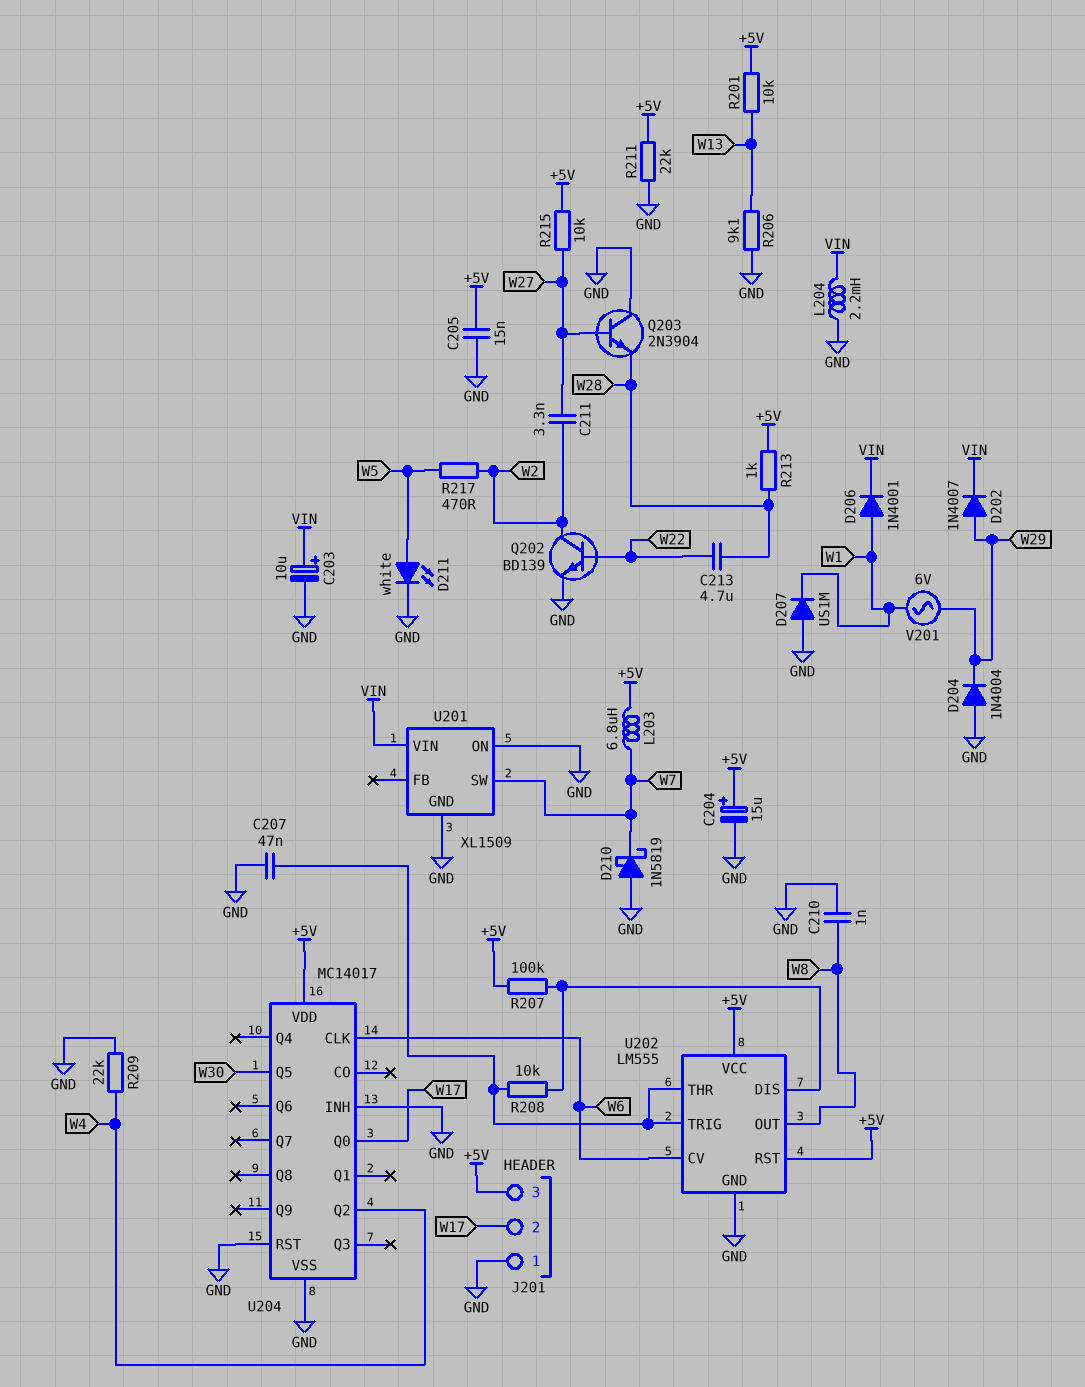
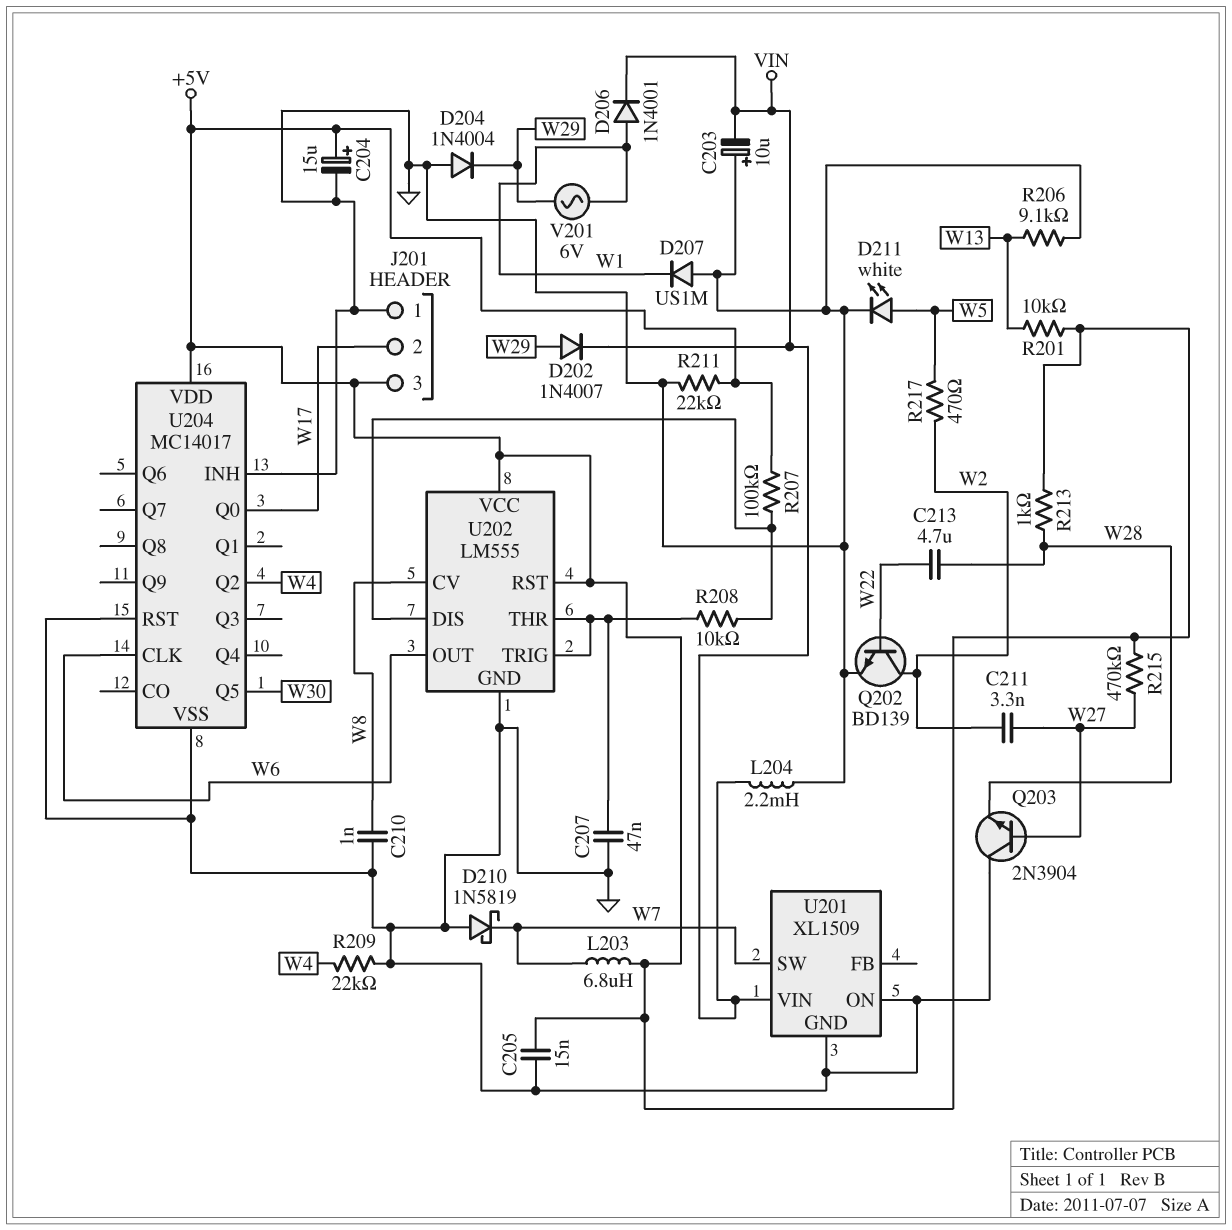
C203: 10uF (plus VIN, minus GND) -> 10uF (plus GND, minus VIN)
R215: 10k (+5V, W27) -> 470k (+5V, W27)
U202 pin CV: W6 -> W8
U202 pin OUT: W8 -> W6

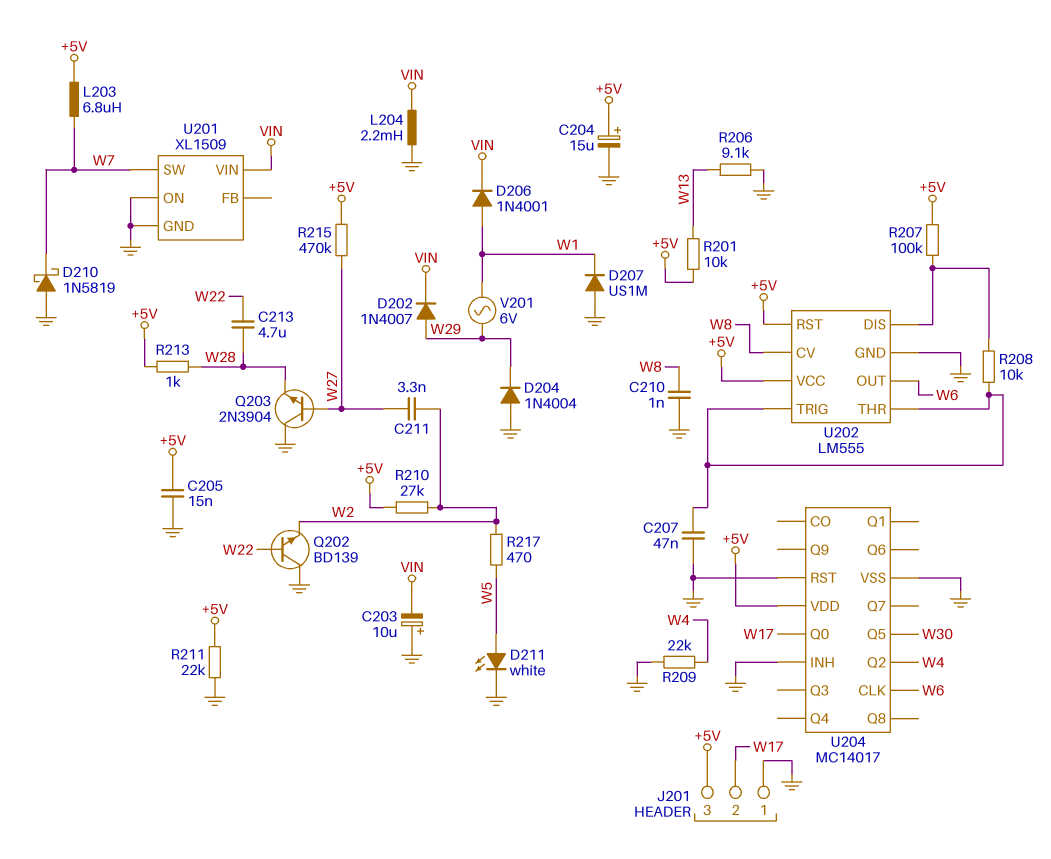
Q202: NPN BD139 (B W22, C W2, E GND) -> NPN BD139 (B W22, C GND, E W2)
R210: none -> 27k (+5V, W2)

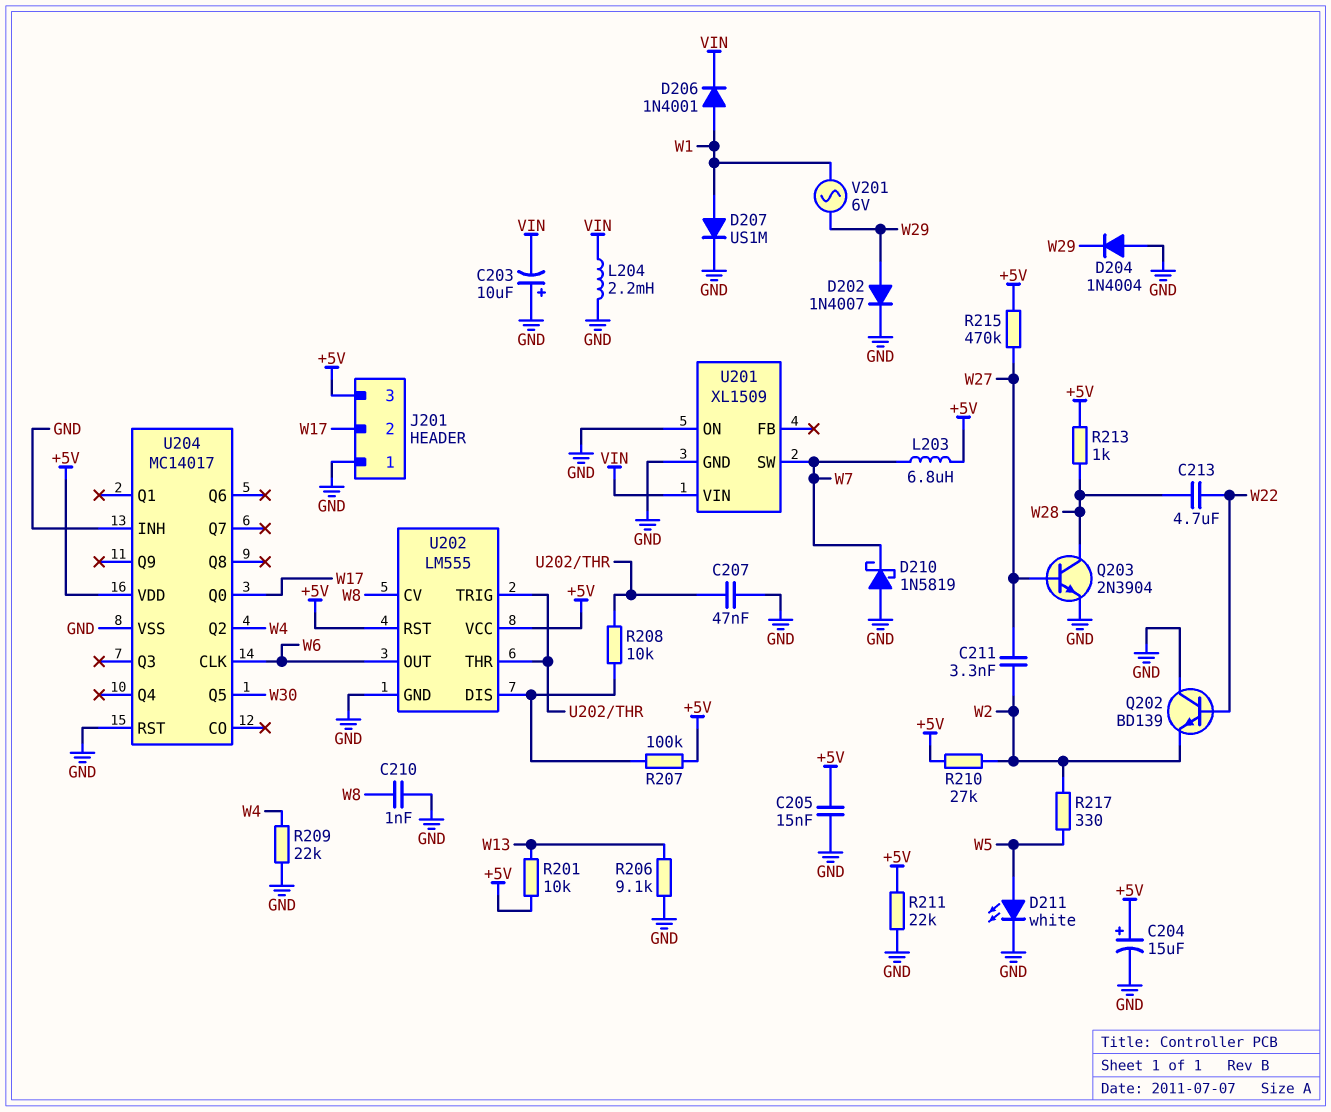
D202: diode 1N4007 (A W29, K VIN) -> diode 1N4007 (A W29, K GND)
D207: diode US1M (A GND, K W1) -> diode US1M (A W1, K GND)
Q203: NPN 2N3904 (B W27, C GND, E W28) -> NPN 2N3904 (B W27, C W28, E GND)
R217: 470 (W2, W5) -> 330 (W2, W5)

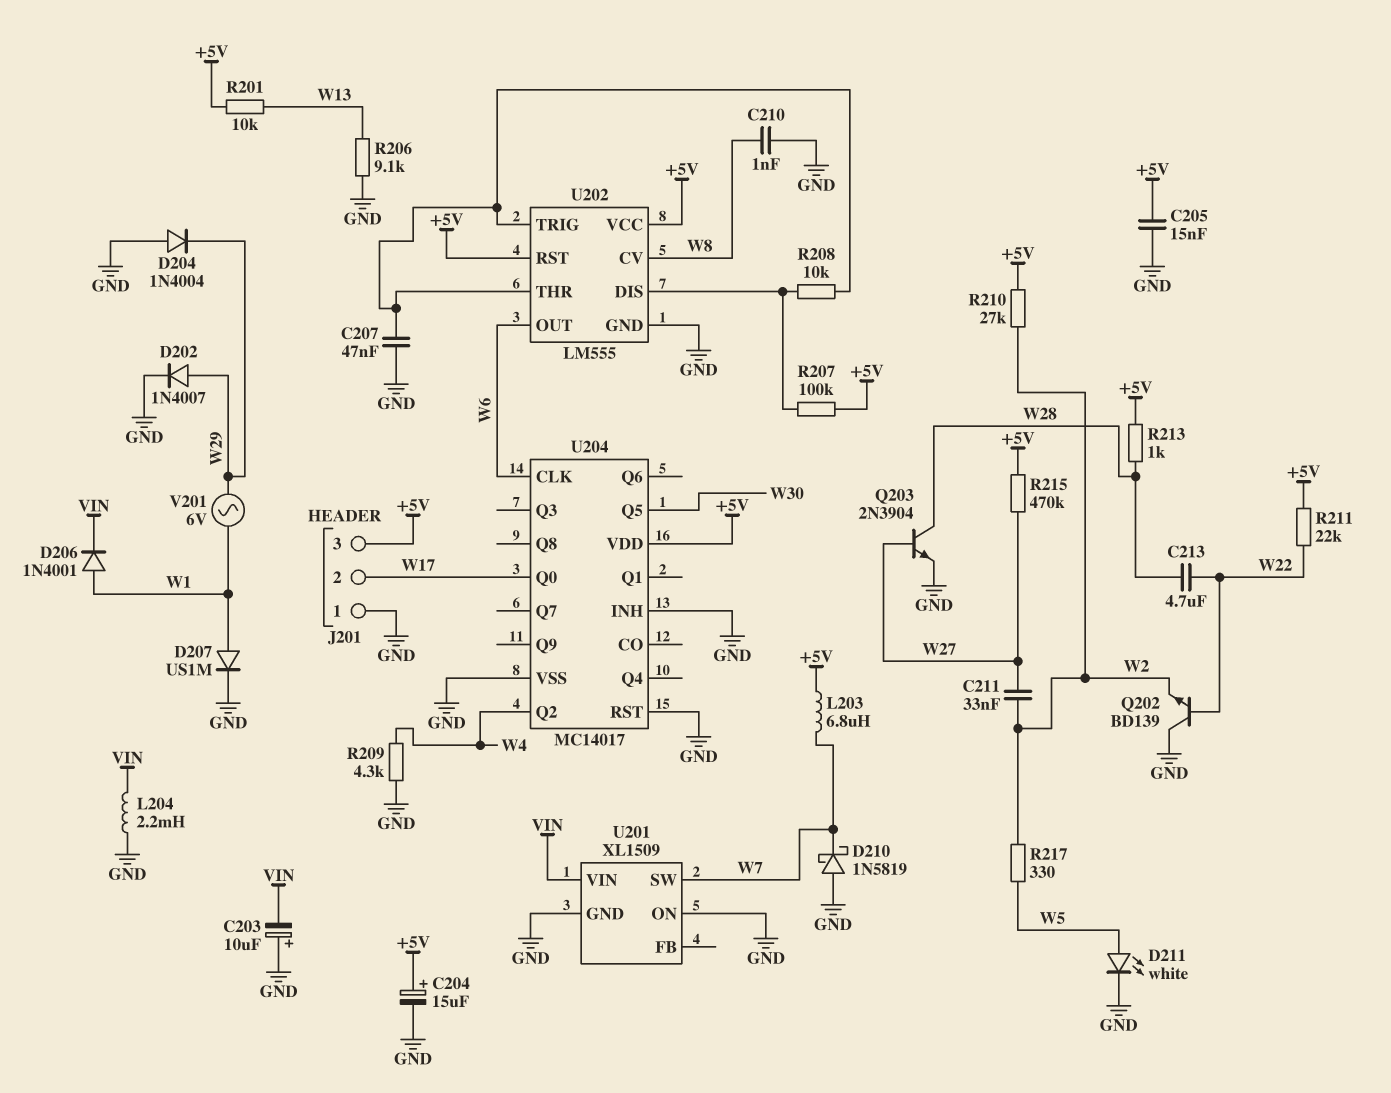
C211: 3.3nF (W2, W27) -> 33nF (W2, W27)
R209: 22k (GND, W4) -> 4.3k (GND, W4)
R211: 22k (+5V, GND) -> 22k (+5V, W22)

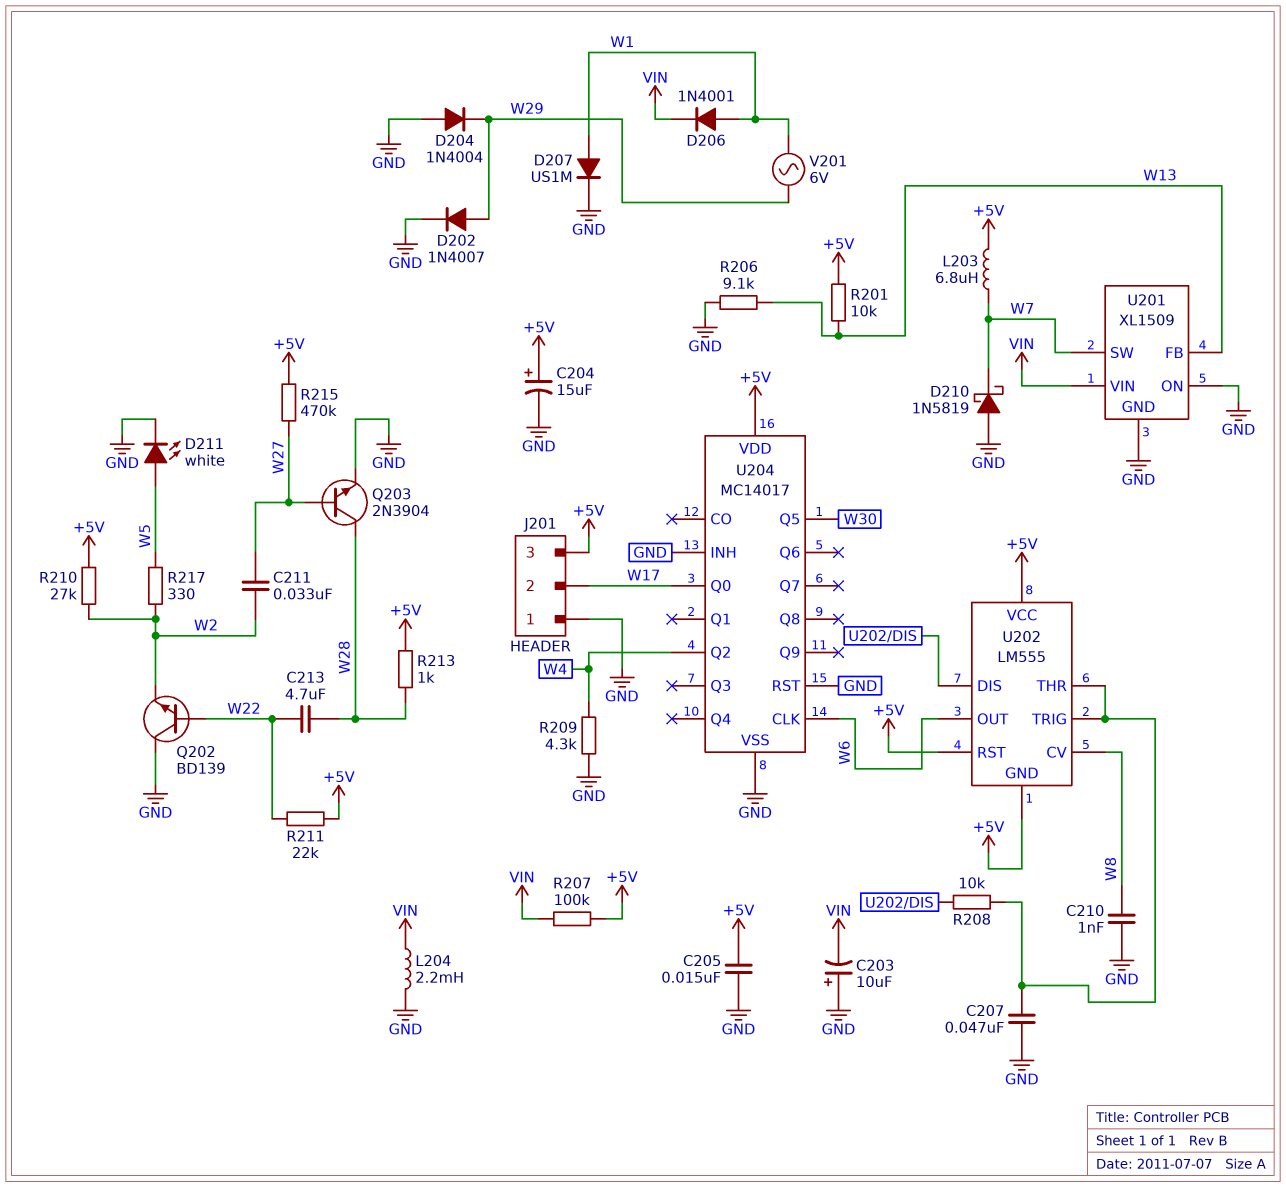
R207: 100k (+5V, U202/DIS) -> 100k (+5V, VIN)
U201 pin FB: none -> W13
U202 pin GND: GND -> +5V

